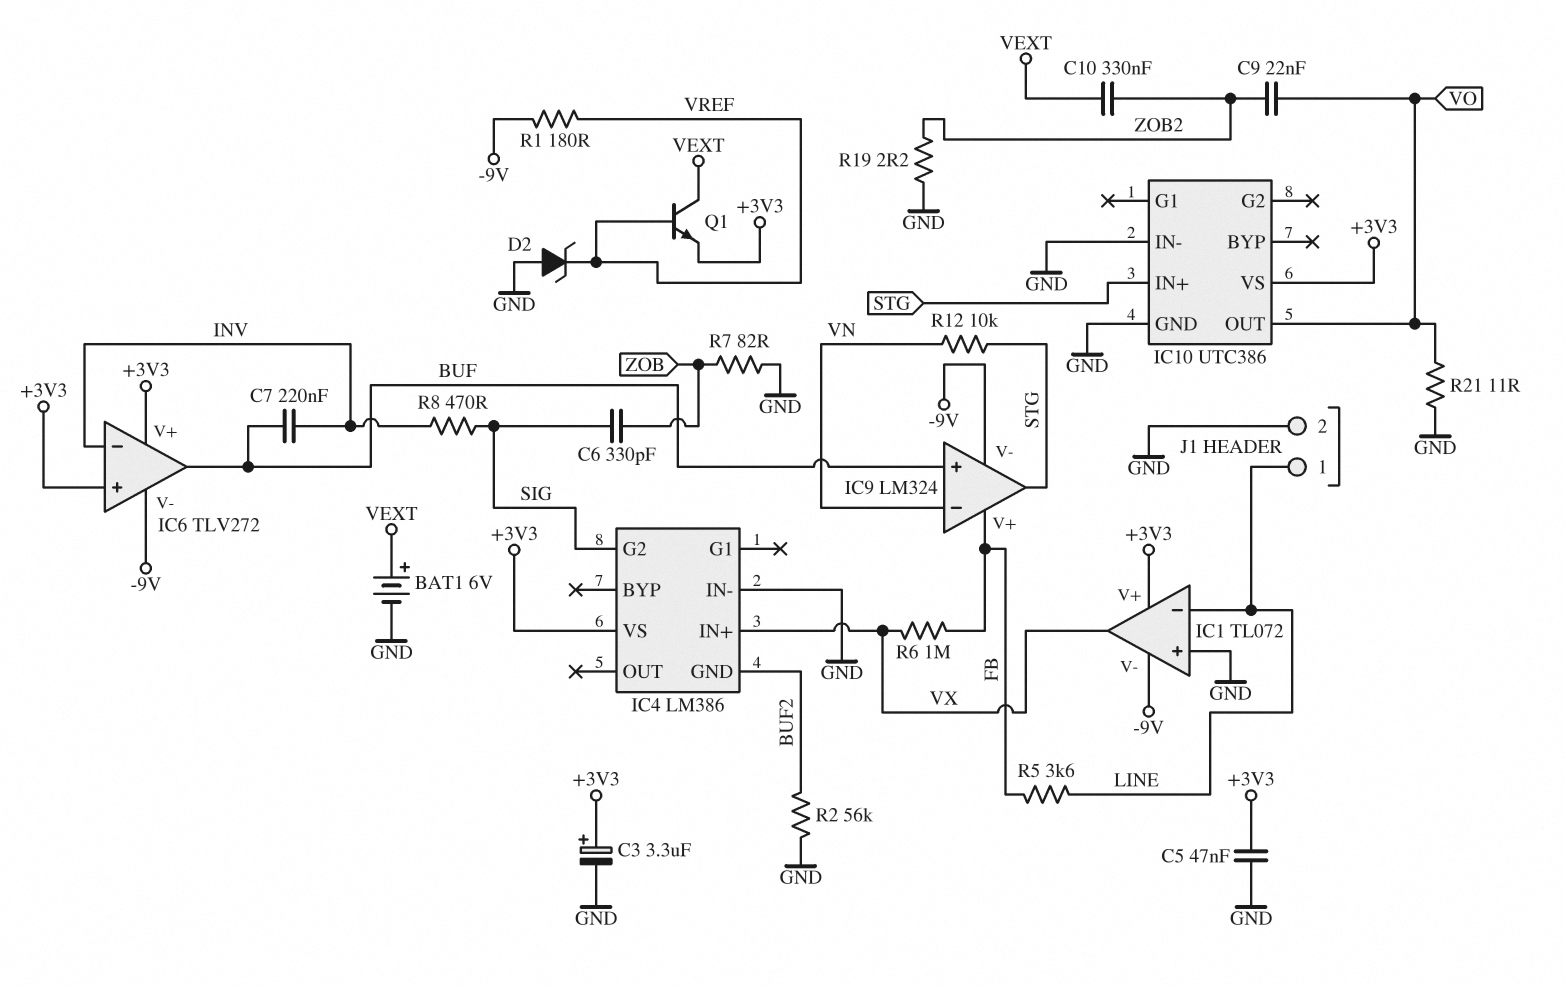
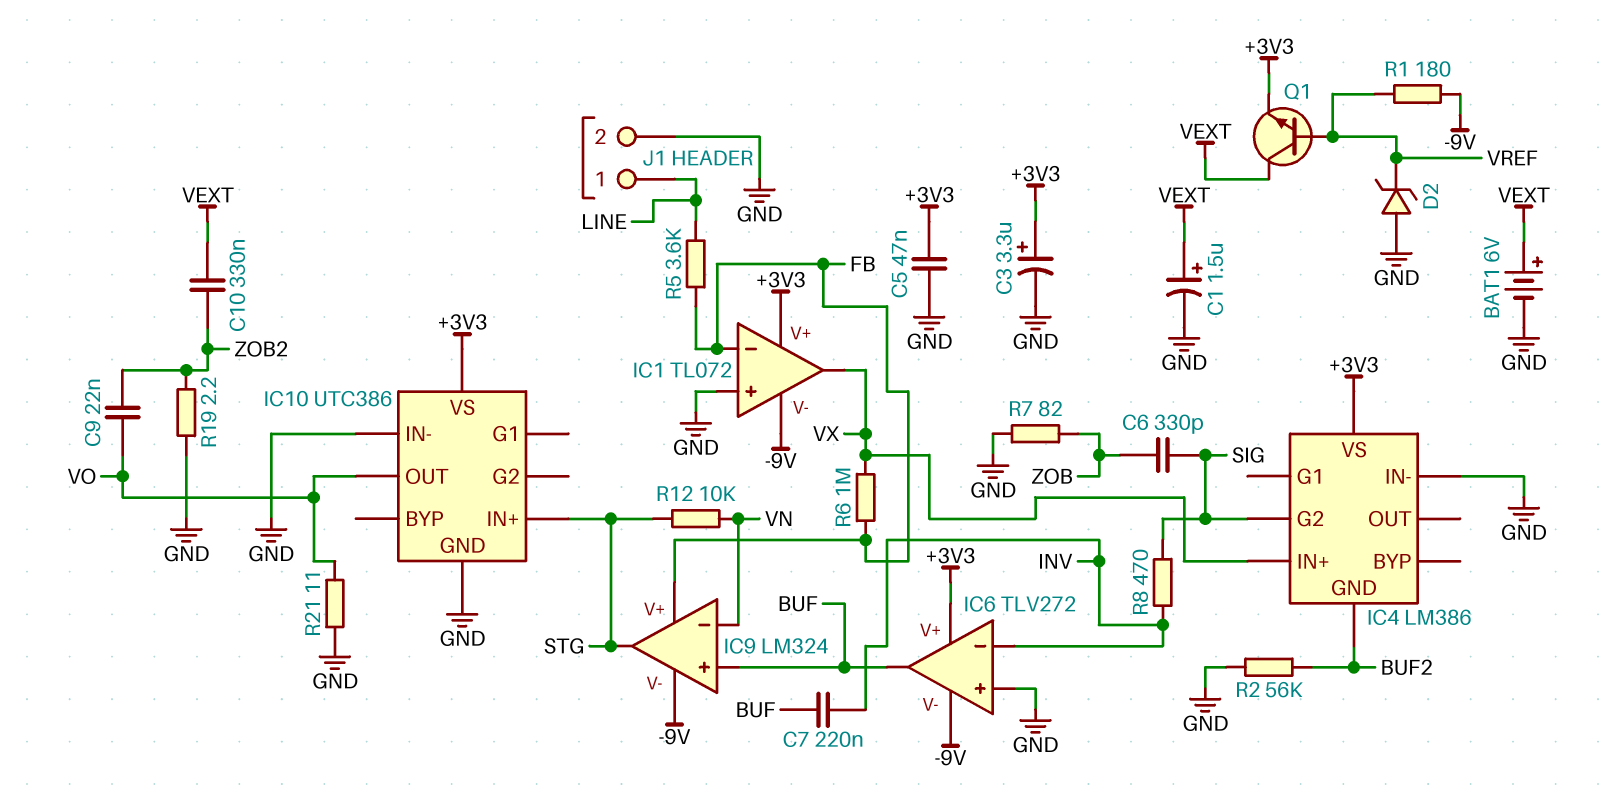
C1: none -> 1.5uF (plus VEXT, minus GND)
IC1 pin in-: LINE -> FB
IC6 pin in+: +3V3 -> GND

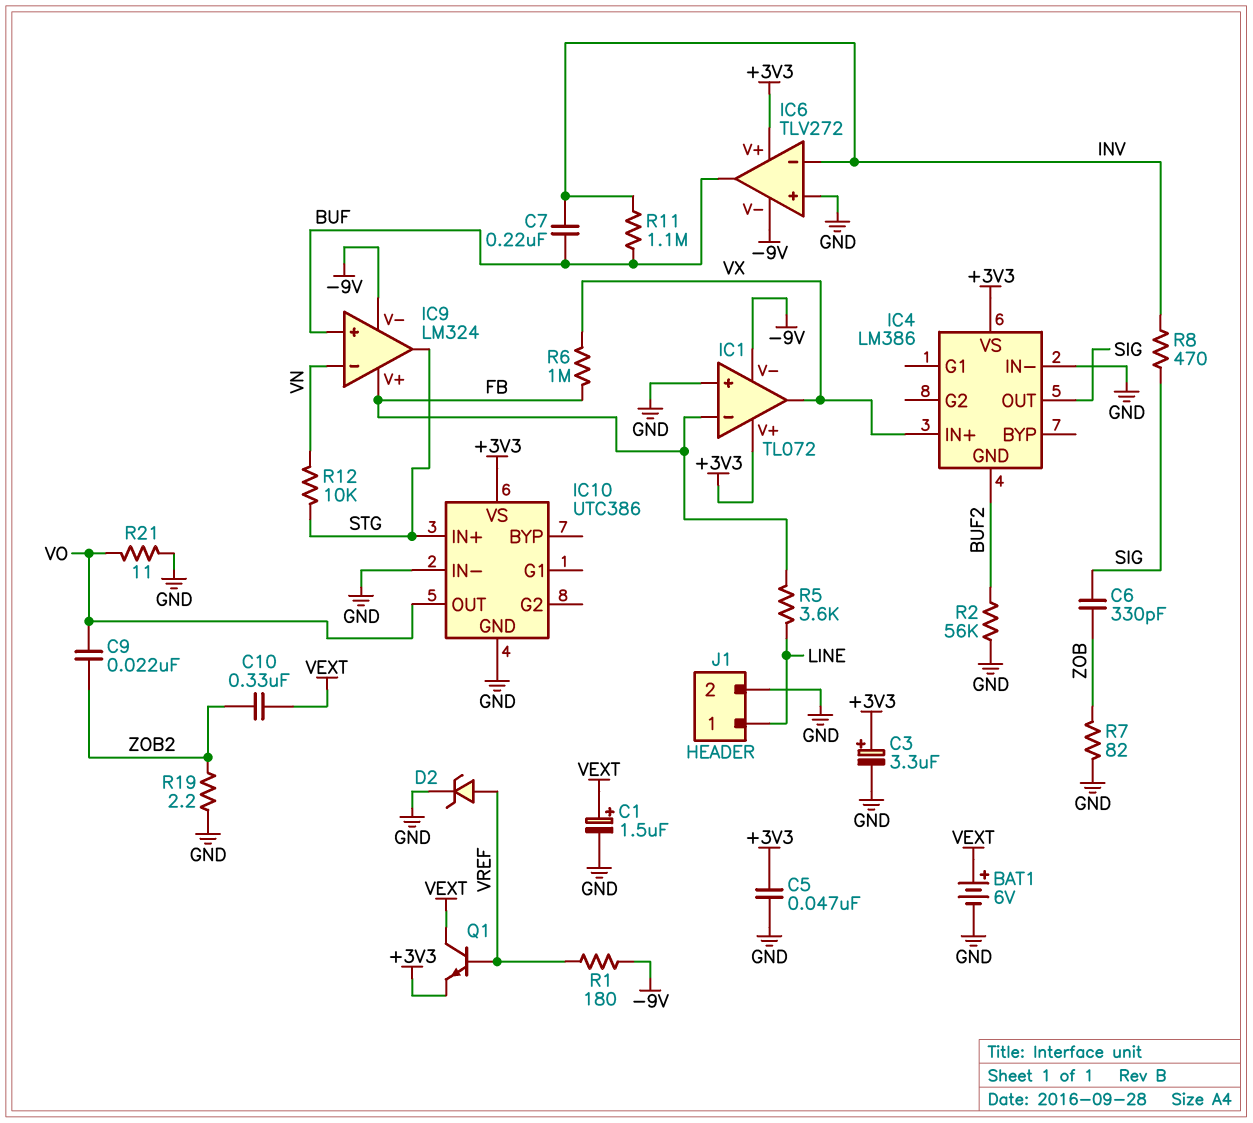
D2: zener (A GND, K VREF) -> zener (A VREF, K GND)
IC4 pin G2: SIG -> none
IC4 pin OUT: none -> SIG
R11: none -> 1.1M (BUF, INV)

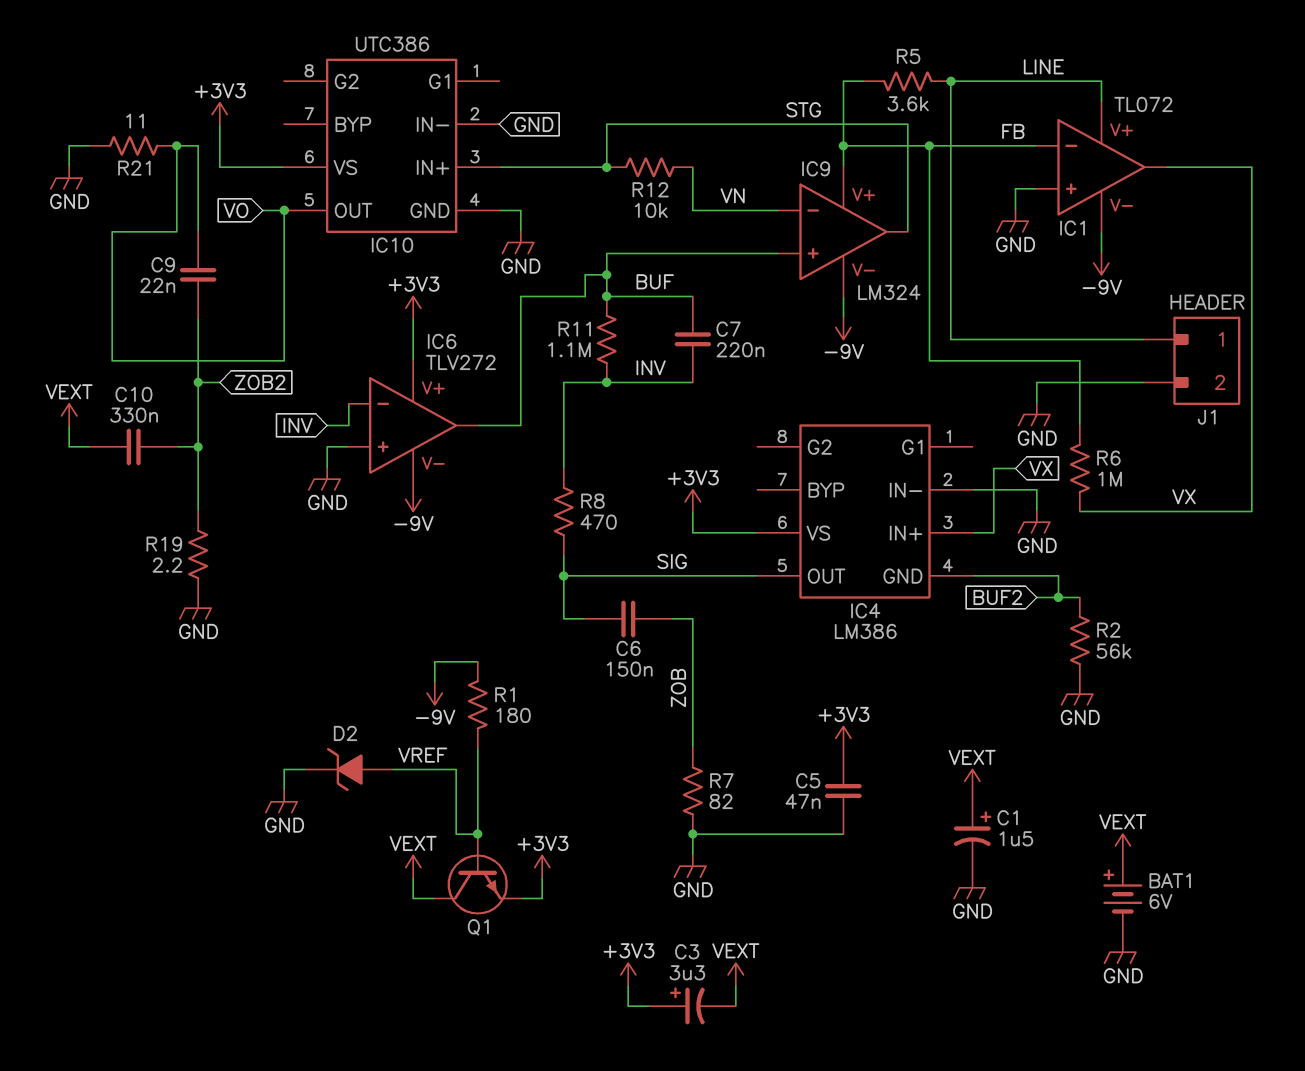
C3: 3.3uF (plus +3V3, minus GND) -> 3.3uF (plus +3V3, minus VEXT)
C6: 330pF (SIG, ZOB) -> 150nF (SIG, ZOB)
IC1 pin V+: +3V3 -> LINE

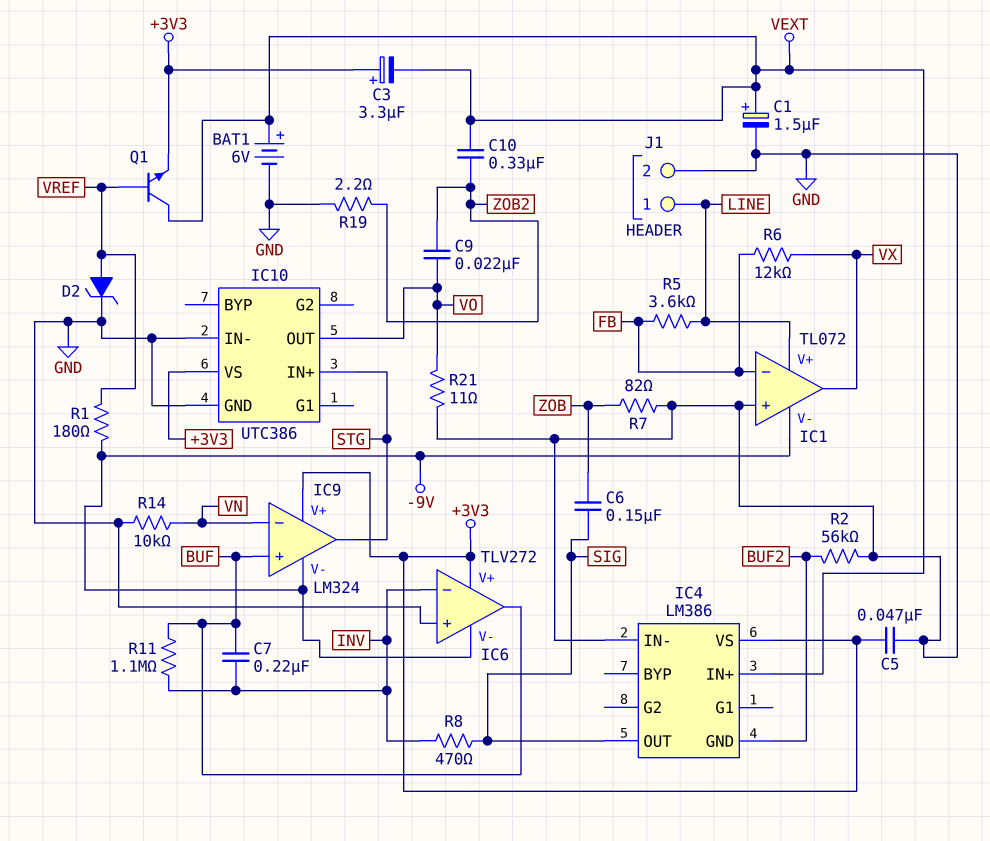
IC4 pin IN+: VX -> VEXT
IC9 pin V+: FB -> +3V3
R6: 1M (FB, VX) -> 12k (FB, VX)
R12: 10k (STG, VN) -> none
R14: none -> 10k (GND, VN)

